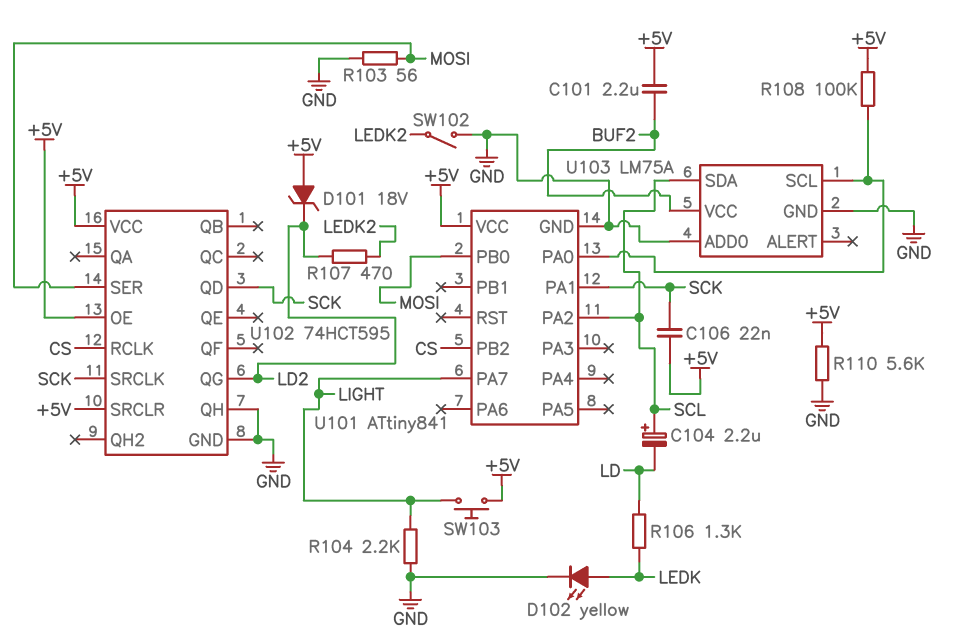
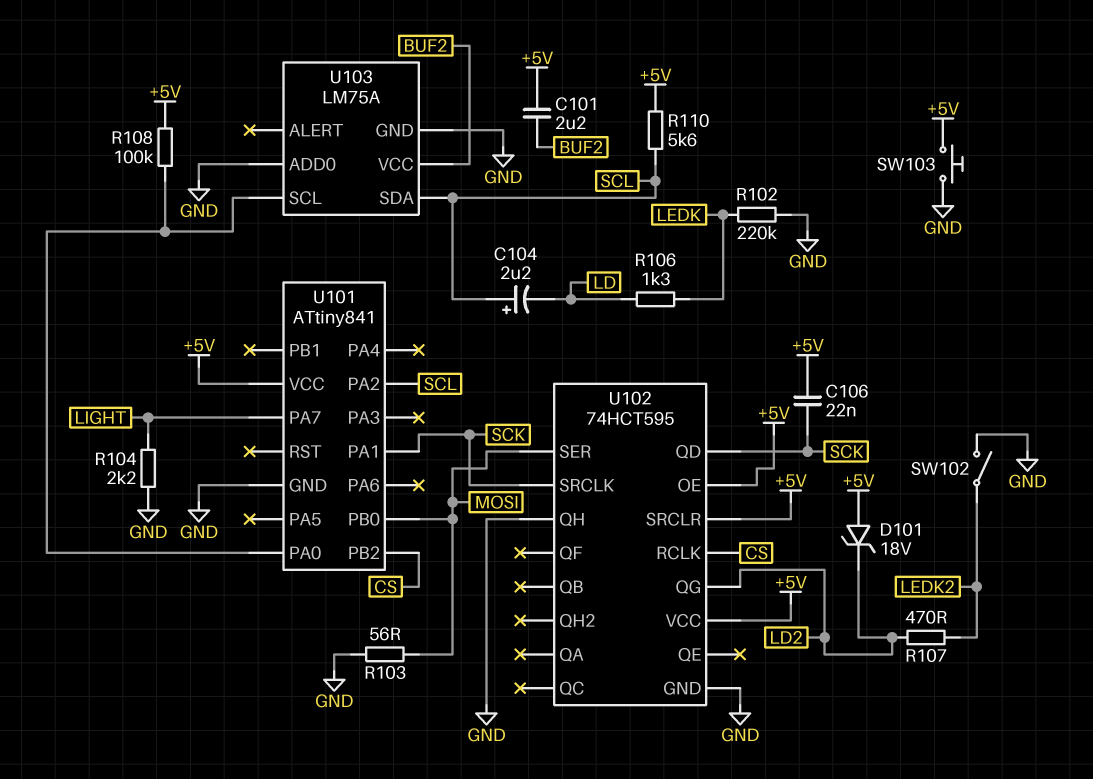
D102: LED yellow (A LEDK, K GND) -> none
R102: none -> 220k (GND, LEDK)
R110: 5.6k (+5V, GND) -> 5.6k (+5V, SCL)
SW103: button (+5V, LIGHT) -> button (+5V, GND)

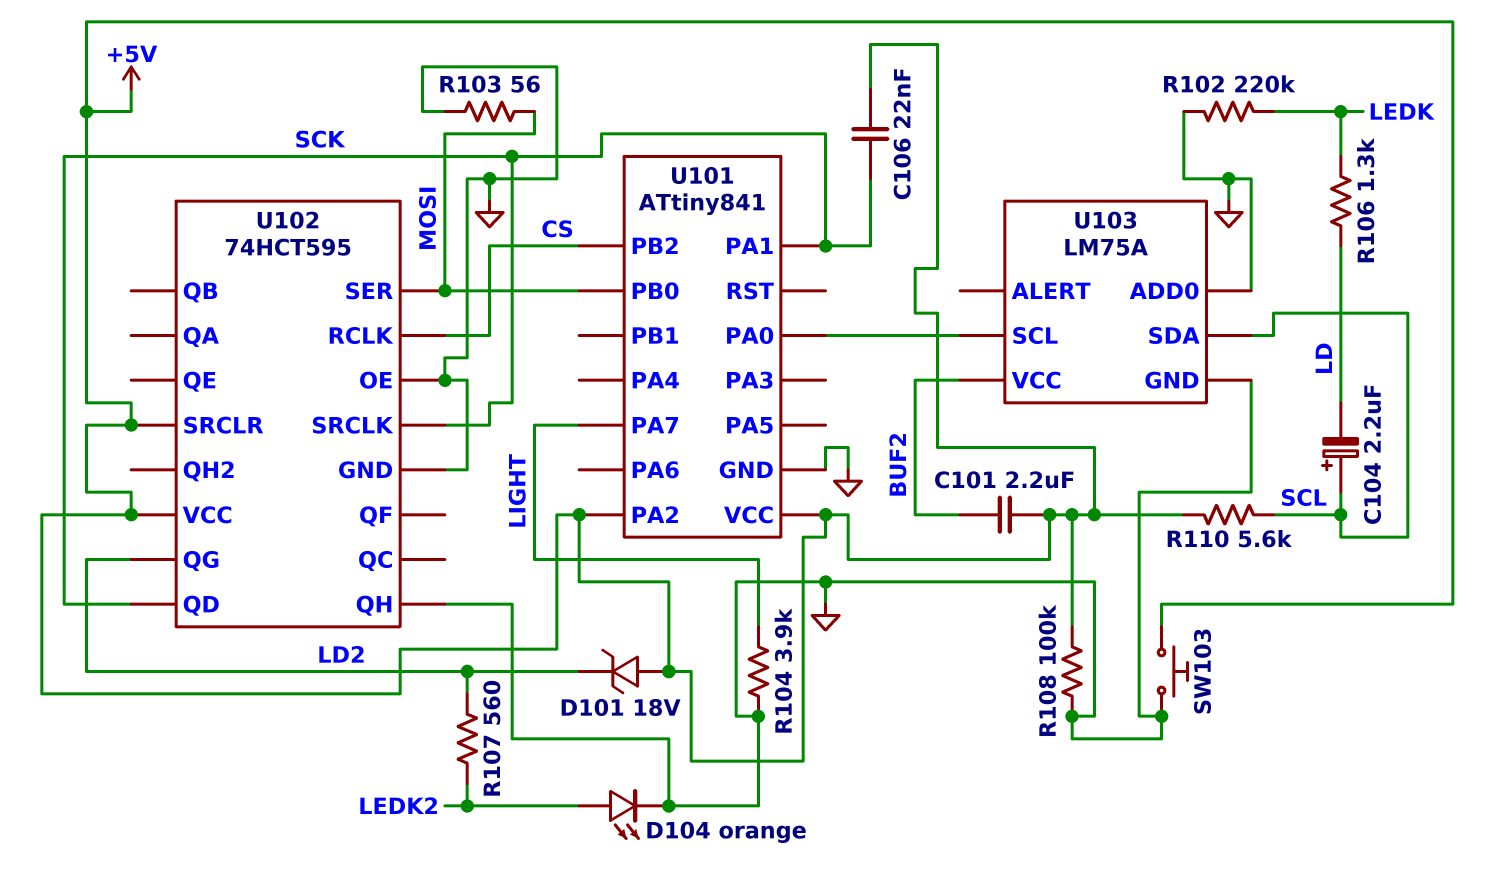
D104: none -> LED orange (A LEDK2, K GND)
R104: 2.2k (GND, LIGHT) -> 3.9k (GND, LIGHT)
R107: 470 (LD2, LEDK2) -> 560 (LD2, LEDK2)
R108: 100k (+5V, U101/PA0) -> 100k (+5V, GND)
SW102: switch (GND, LEDK2) -> none
U101 pin PA2: SCL -> +5V
U102 pin OE: +5V -> GND

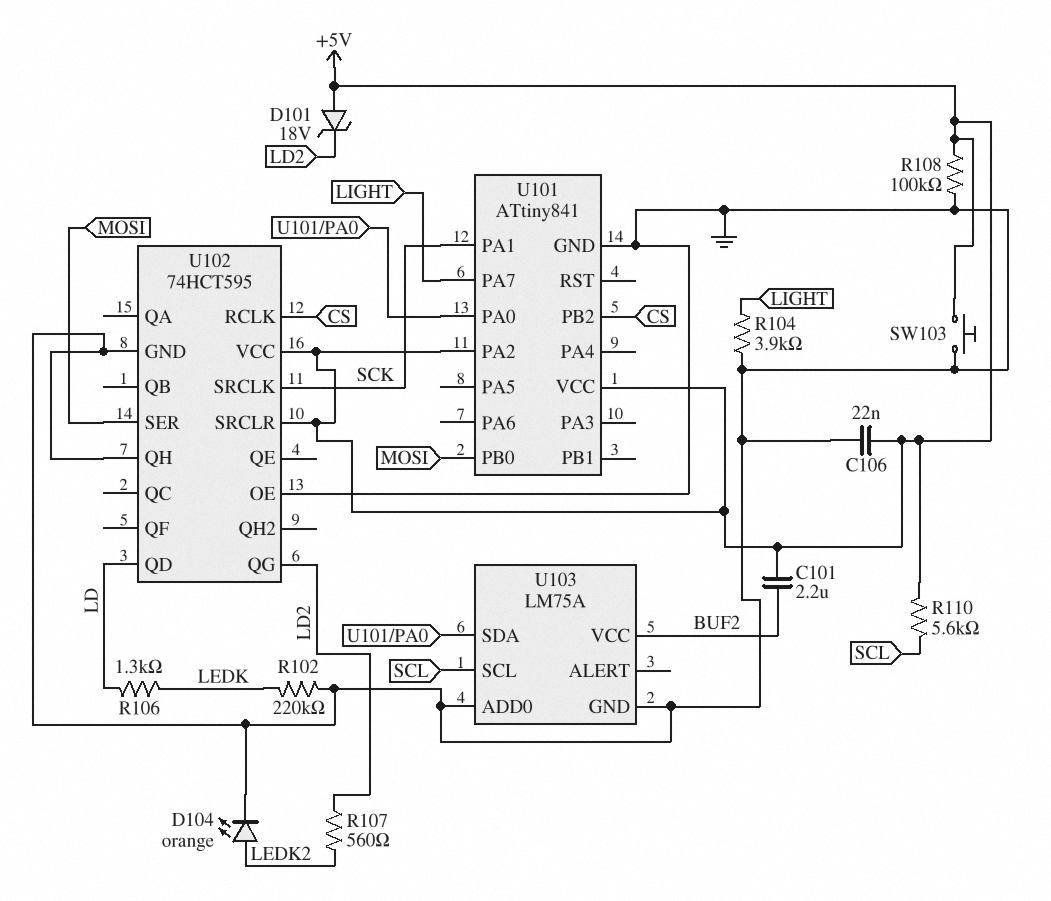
C104: 2.2uF (plus SCL, minus LD) -> none
C106: 22nF (+5V, SCK) -> 22nF (+5V, GND)
R103: 56 (GND, MOSI) -> none
U102 pin QD: SCK -> LD
U103 pin SCL: U101/PA0 -> SCL
U103 pin SDA: SCL -> U101/PA0

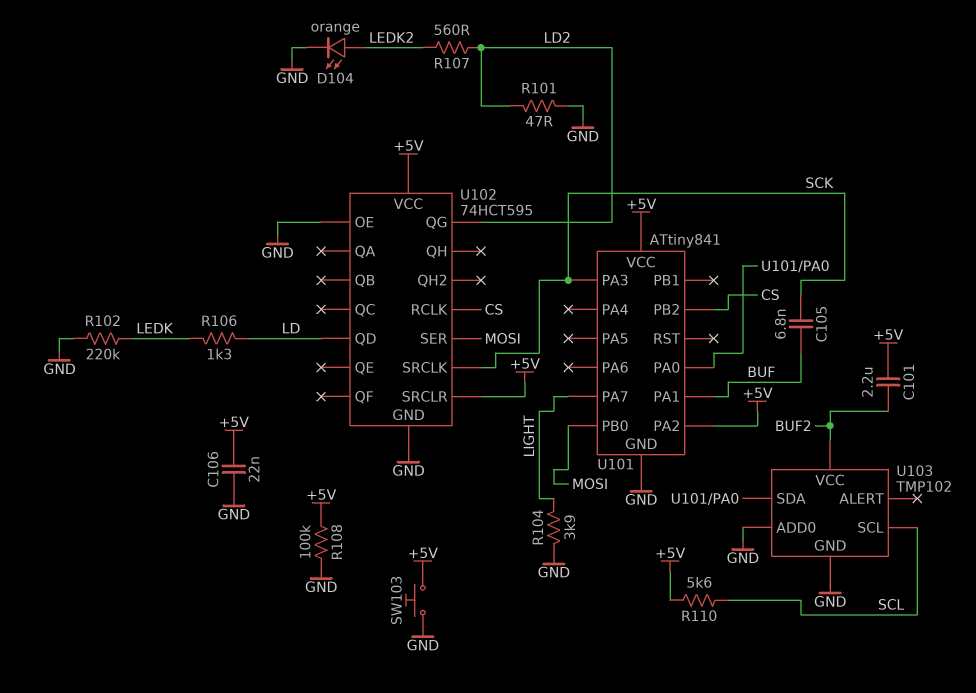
C105: none -> 6.8nF (BUF, SCK)
D101: zener 18V (A +5V, K LD2) -> none
R101: none -> 47 (GND, LD2)
U101 pin PA1: SCK -> BUF
U101 pin PA3: none -> SCK
U102 pin QH: GND -> none
U103: LM75A -> TMP102

